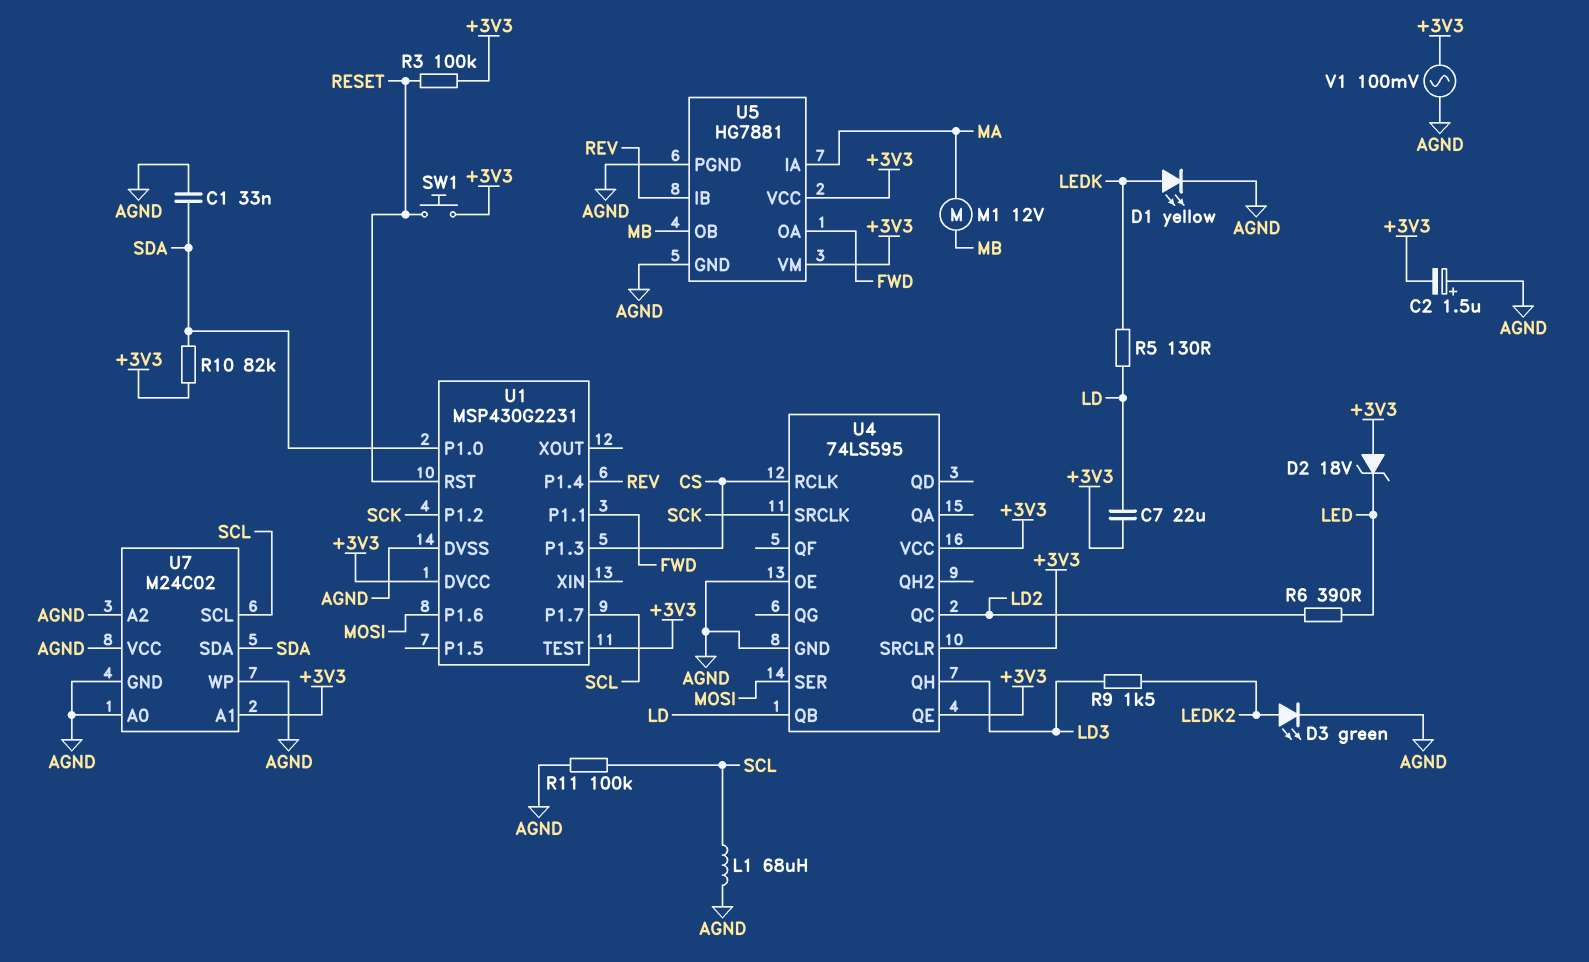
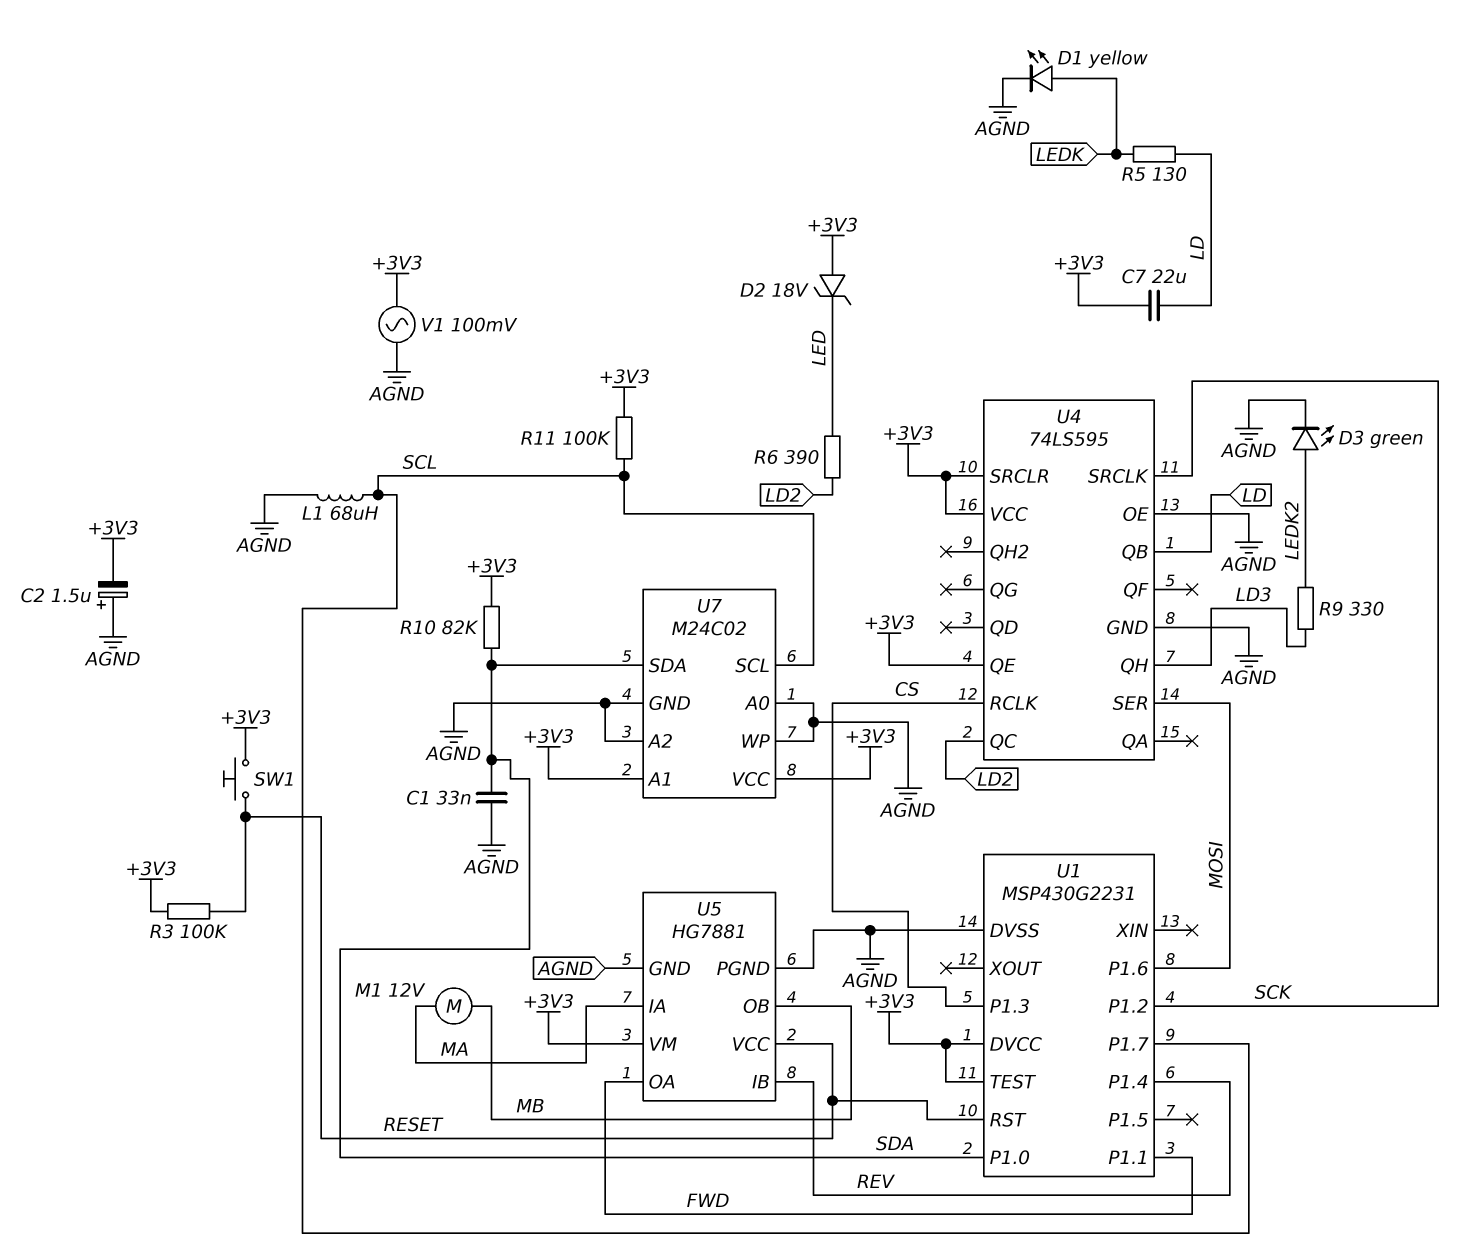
R9: 1.5k (LD3, LEDK2) -> 330 (LD3, LEDK2)
R11: 100k (AGND, SCL) -> 100k (+3V3, SCL)
U5 pin VCC: +3V3 -> RESET
U7 pin VCC: AGND -> +3V3

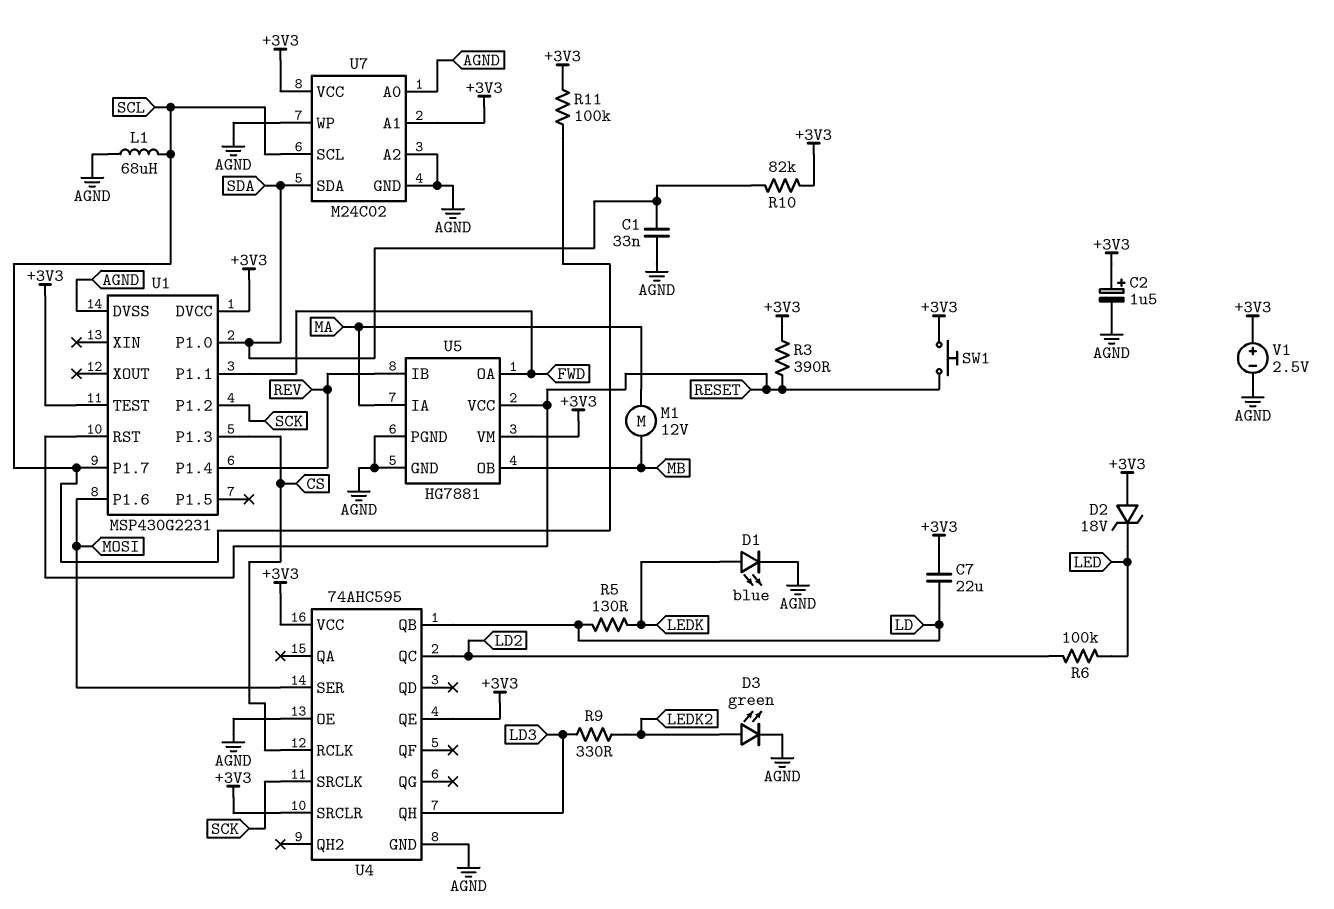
C2: 1.5uF (plus AGND, minus +3V3) -> 1.5uF (plus +3V3, minus AGND)
D1: LED yellow (A LEDK, K AGND) -> LED blue (A LEDK, K AGND)
R3: 100k (+3V3, RESET) -> 390 (+3V3, RESET)
R6: 390 (LD2, LED) -> 100k (LD2, LED)
U4: 74LS595 -> 74AHC595
V1: AC 100mV (+3V3, AGND) -> 2.5V (plus +3V3, minus AGND)

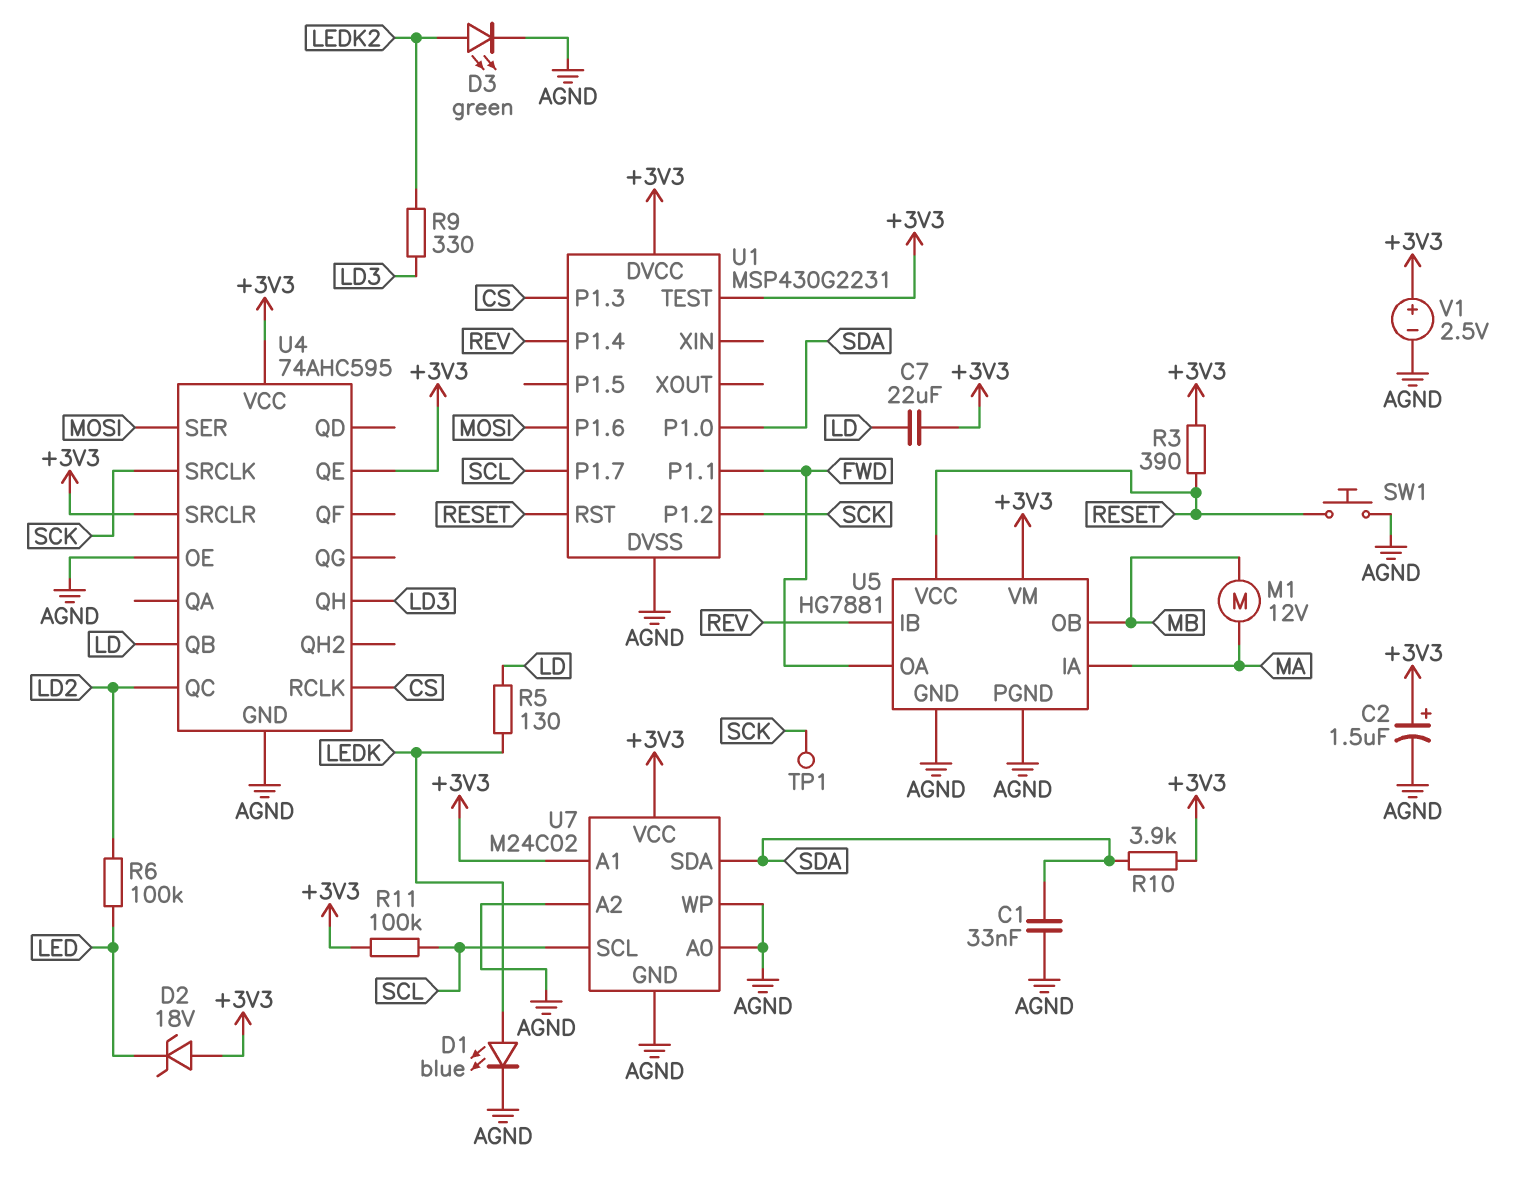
L1: 68uH (AGND, SCL) -> none
R10: 82k (+3V3, SDA) -> 3.9k (+3V3, SDA)
SW1: button (+3V3, RESET) -> button (AGND, RESET)
TP1: none -> test point (SCK)

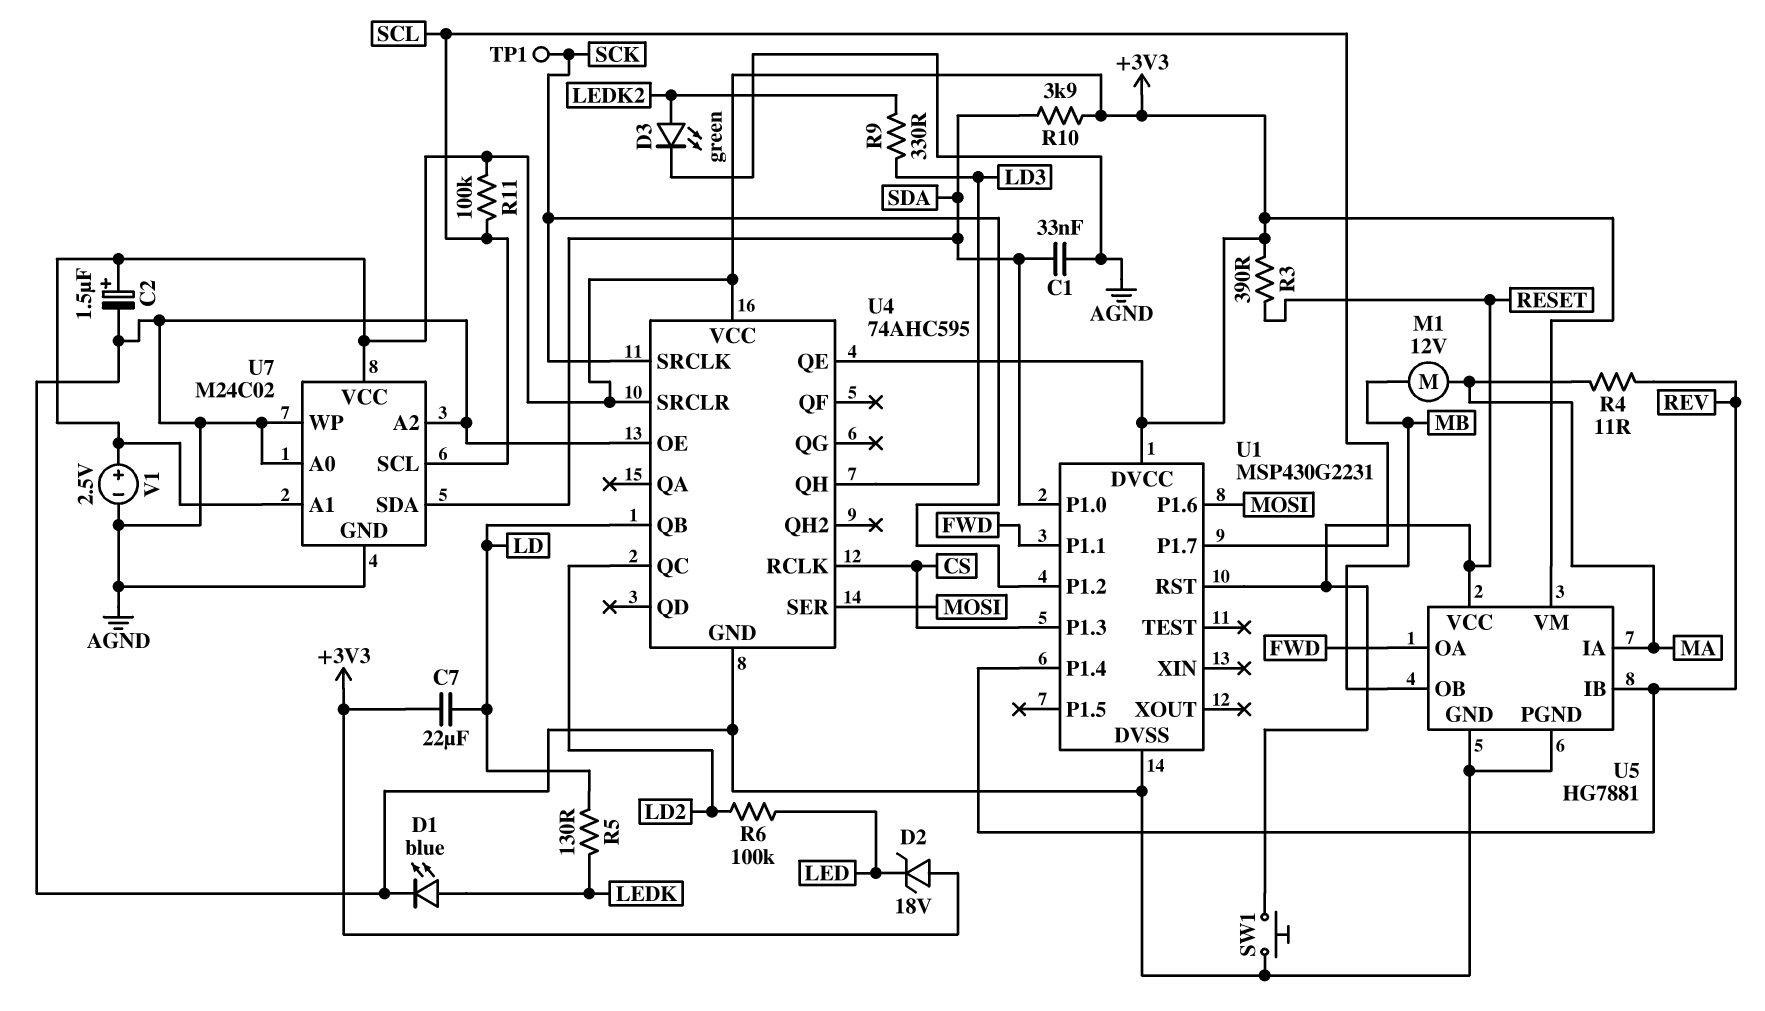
R4: none -> 11 (MA, REV)
U1 pin TEST: +3V3 -> none

